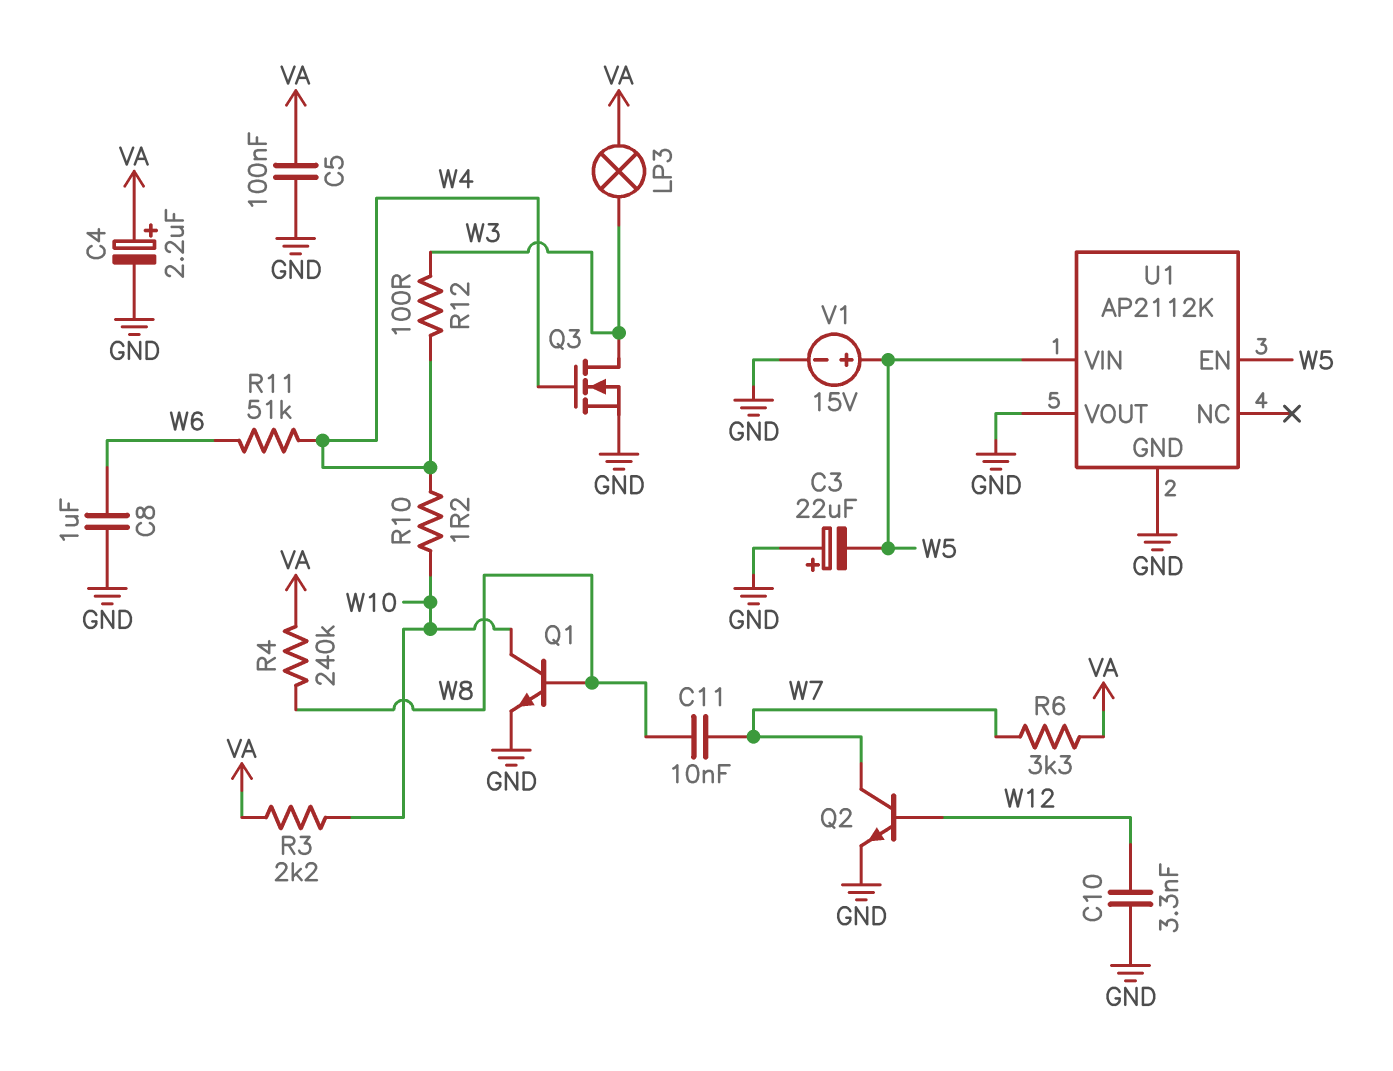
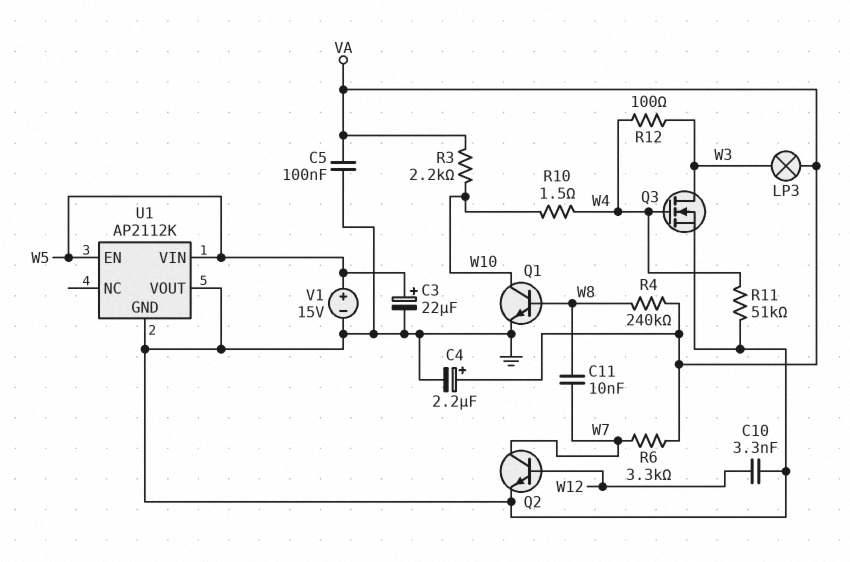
C3: 22uF (plus GND, minus W5) -> 22uF (plus W5, minus GND)
C8: 1uF (GND, W6) -> none
R10: 1.2 (W4, W10) -> 1.5 (W4, W10)
R11: 51k (W4, W6) -> 51k (GND, W4)

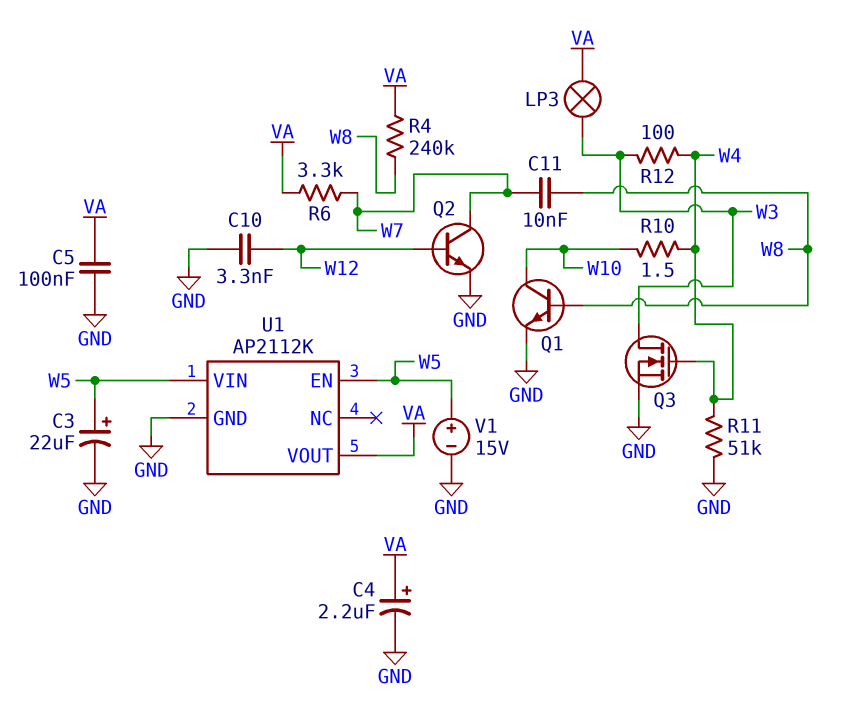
R3: 2.2k (VA, W10) -> none
U1 pin VOUT: GND -> VA

